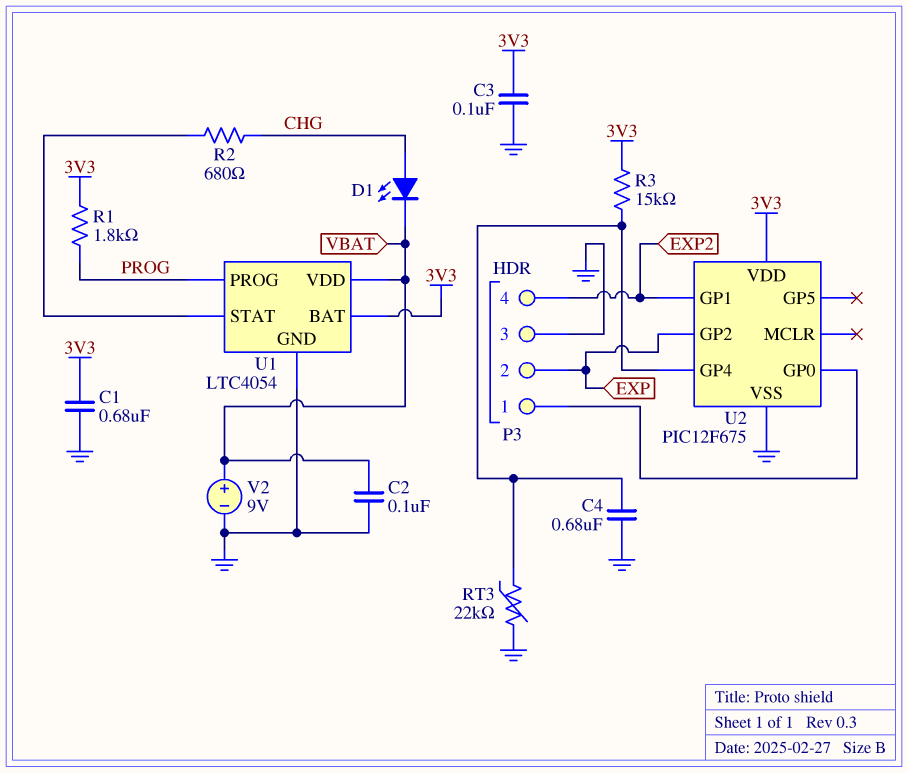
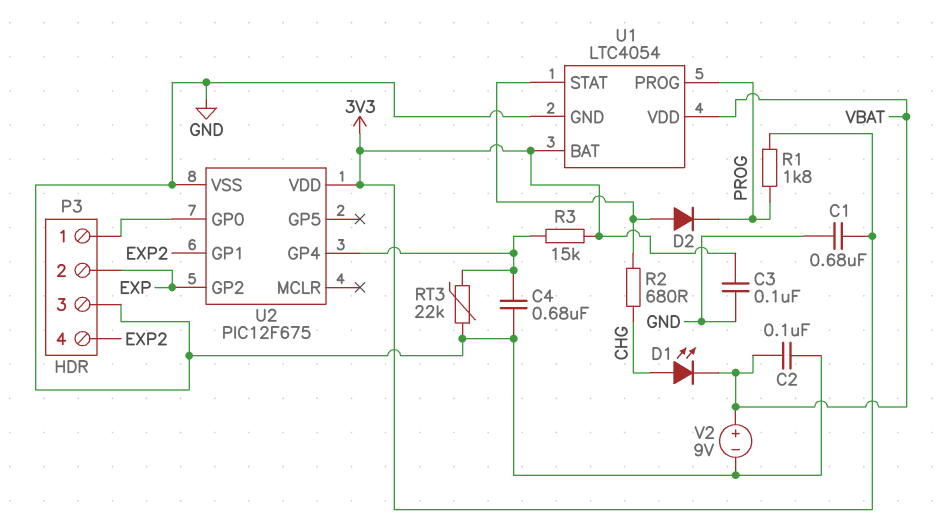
D2: none -> diode (A U1/STAT, K PROG)

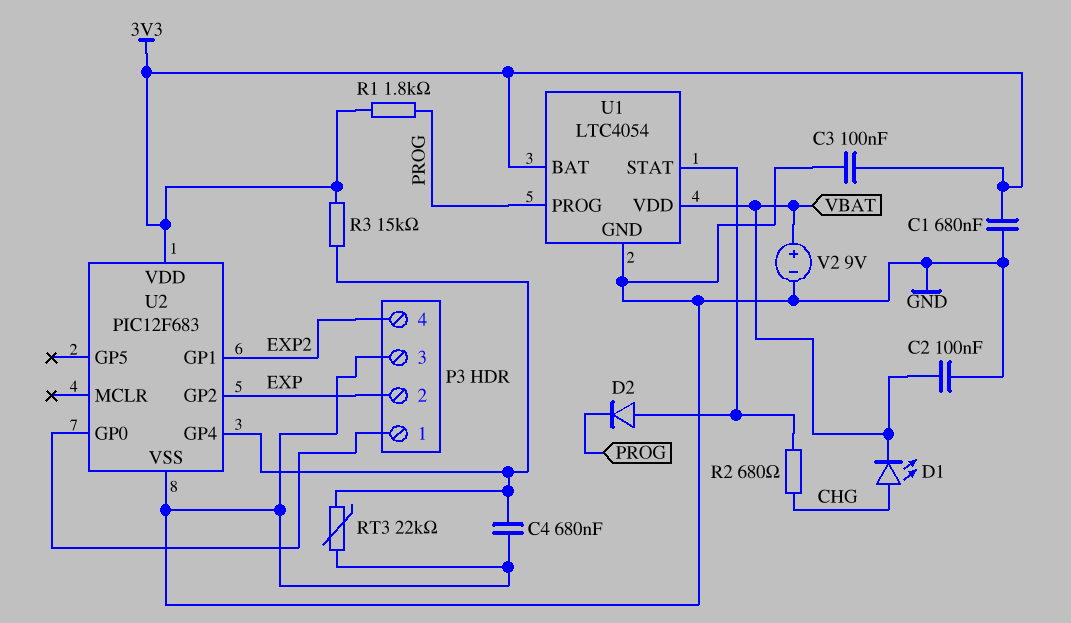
U2: PIC12F675 -> PIC12F683

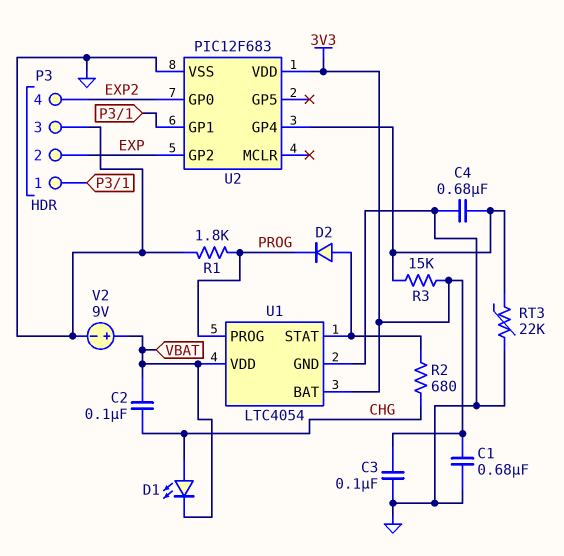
C2: 100nF (GND, VBAT) -> 100nF (CHG, VBAT)
R1: 1.8k (3V3, PROG) -> 1.8k (GND, PROG)
U2 pin GP0: P3/1 -> EXP2
U2 pin GP1: EXP2 -> P3/1

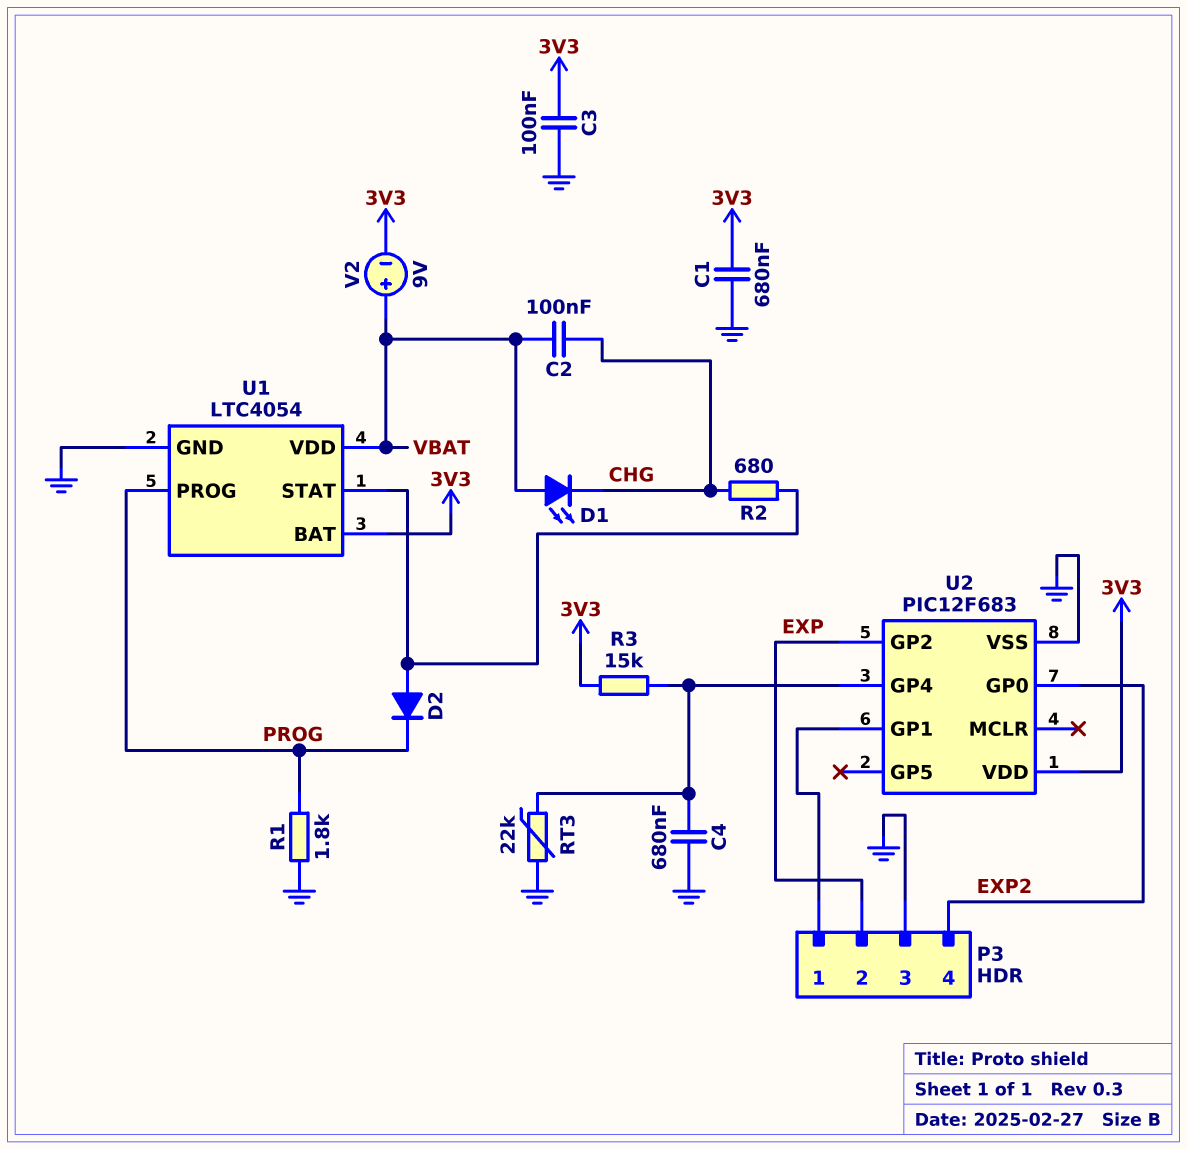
D1: LED (A CHG, K VBAT) -> LED (A VBAT, K CHG)
V2: 9V (plus VBAT, minus GND) -> 9V (plus VBAT, minus 3V3)

